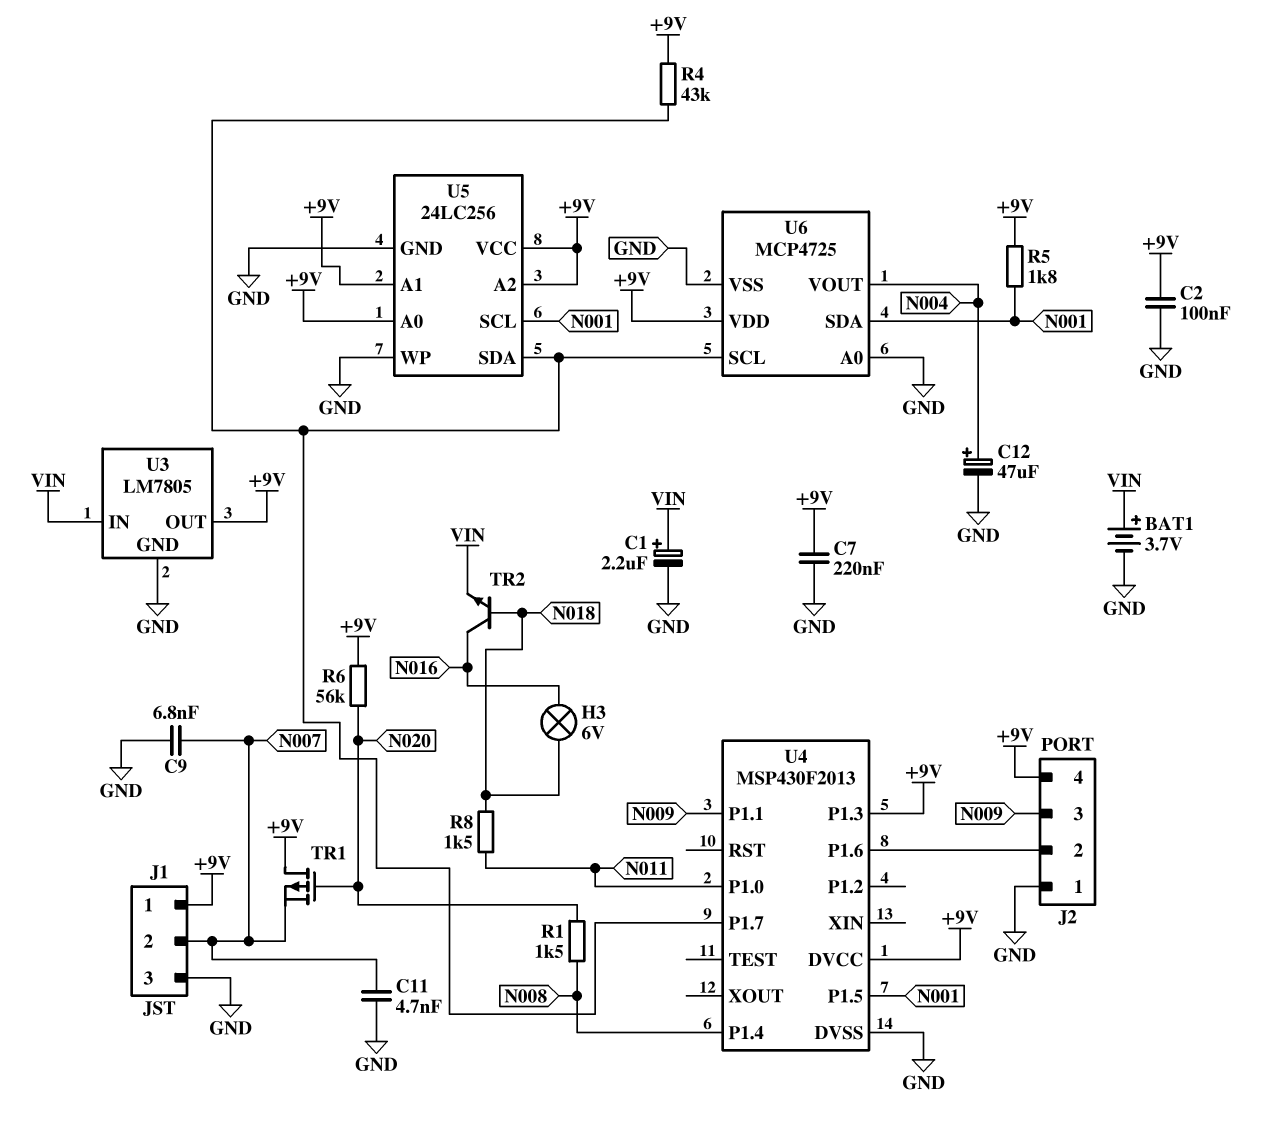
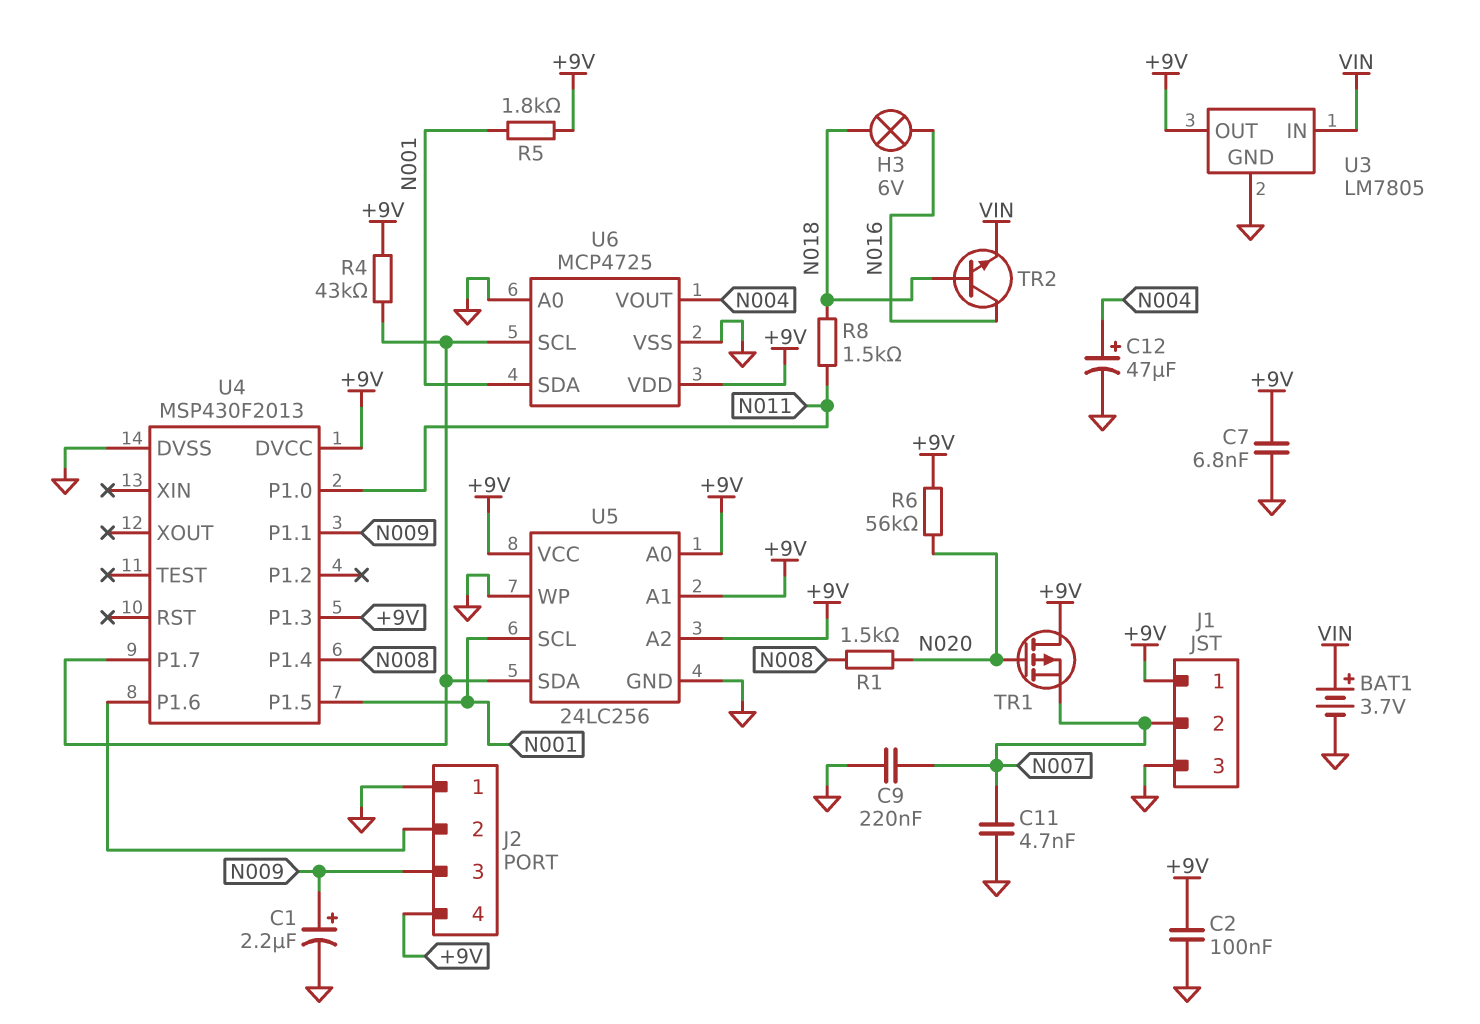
C1: 2.2uF (plus VIN, minus GND) -> 2.2uF (plus N009, minus GND)
C7: 220nF (+9V, GND) -> 6.8nF (+9V, GND)
C9: 6.8nF (GND, N007) -> 220nF (GND, N007)

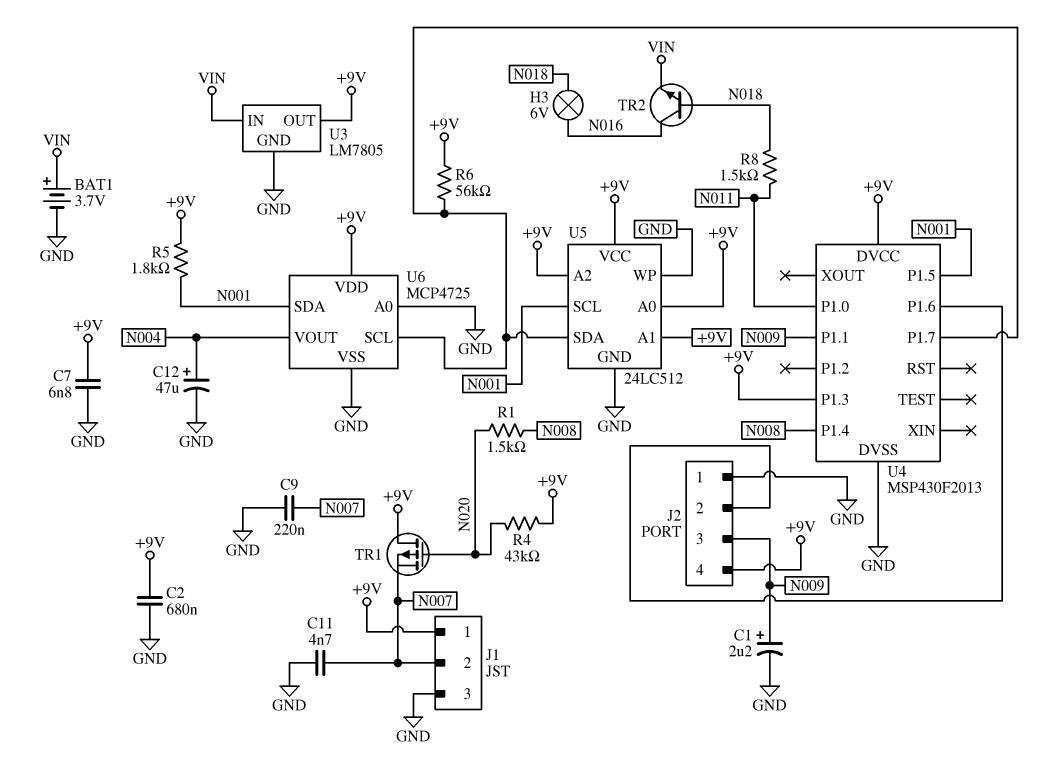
C2: 100nF (+9V, GND) -> 680nF (+9V, GND)
R4: 43k (+9V, U4/P1.7) -> 43k (+9V, N020)
R6: 56k (+9V, N020) -> 56k (+9V, U4/P1.7)
U5: 24LC256 -> 24LC512

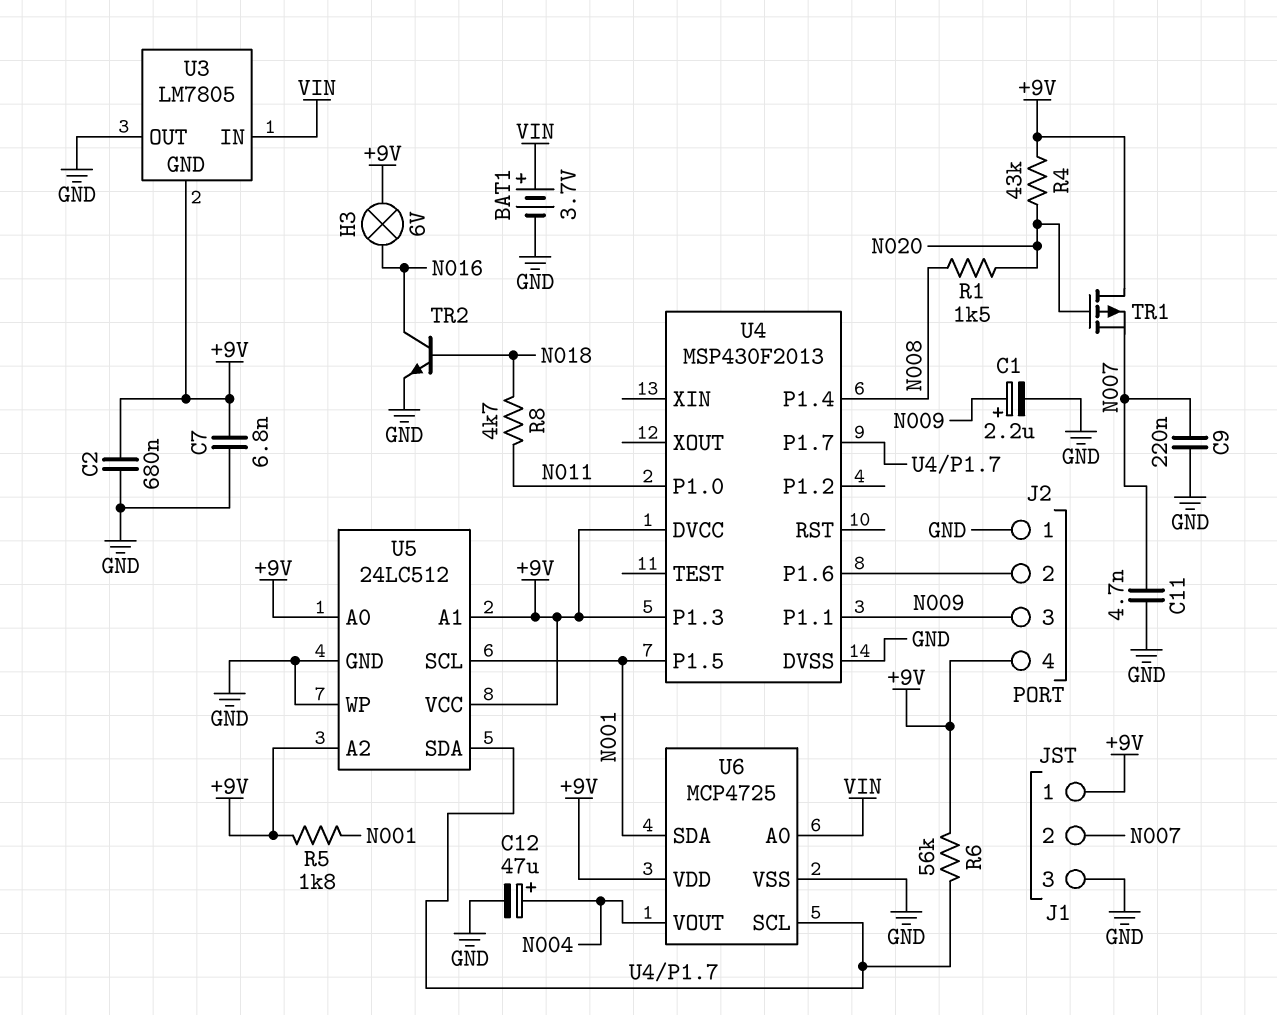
H3: lamp 6V (N016, N018) -> lamp 6V (+9V, N016)
R8: 1.5k (N011, N018) -> 4.7k (N011, N018)
TR2: NPN (B N018, C N016, E VIN) -> NPN (B N018, C N016, E GND)
U3 pin GND: GND -> +9V
U3 pin OUT: +9V -> GND
U6 pin A0: GND -> VIN

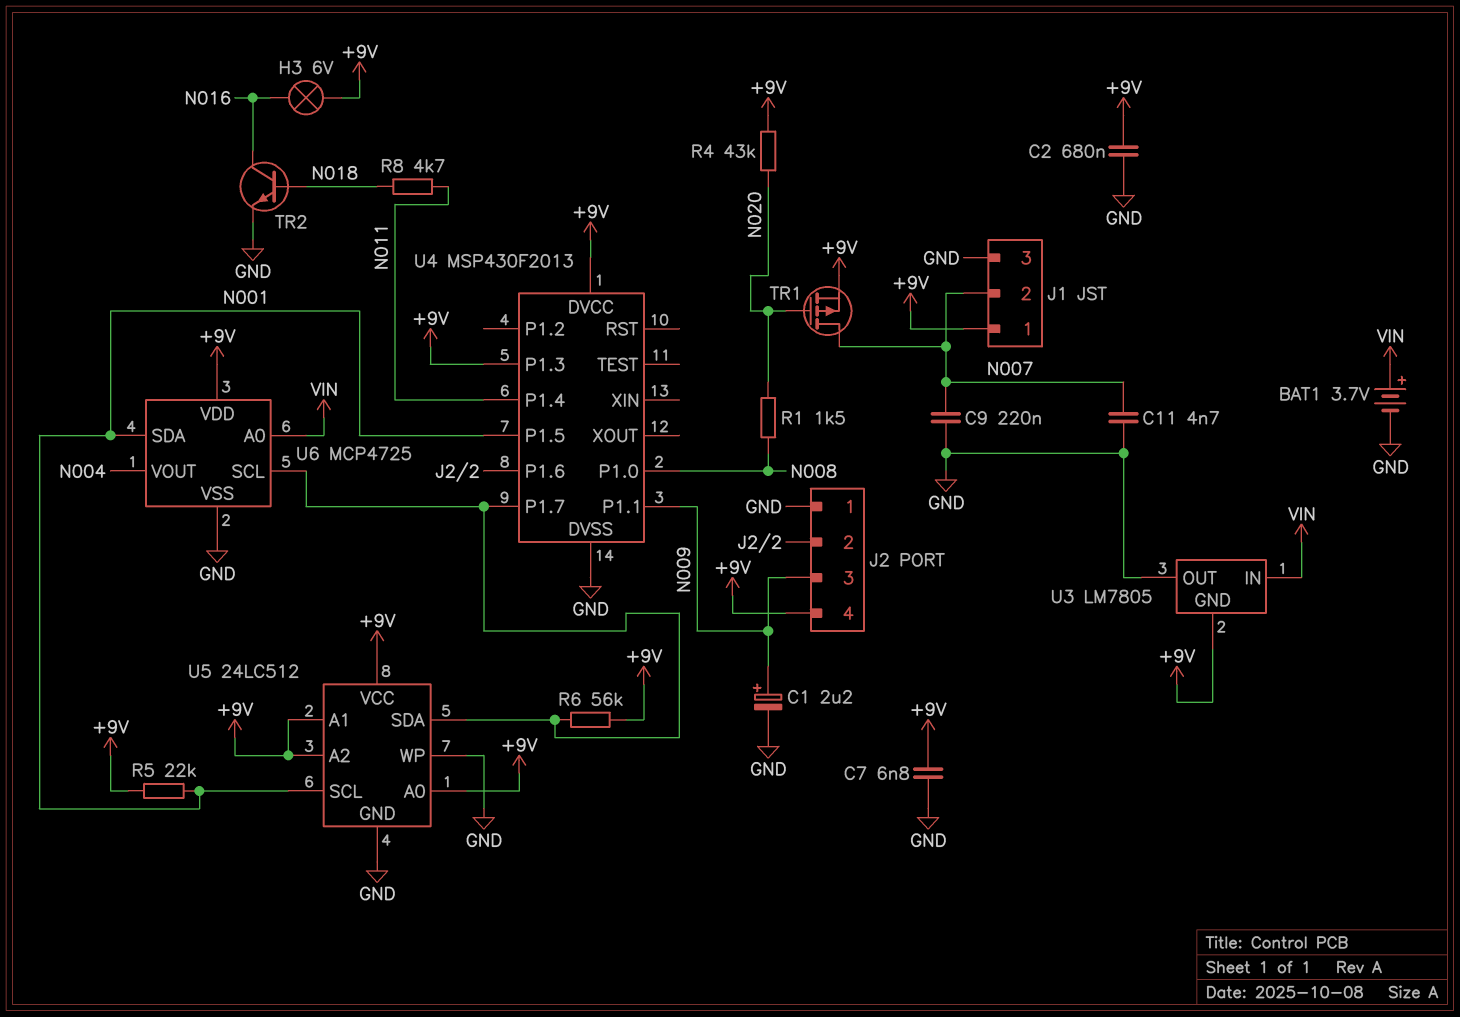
C12: 47uF (plus N004, minus GND) -> none
R5: 1.8k (+9V, N001) -> 22k (+9V, N001)
TR1: PMOS (G N020, D +9V, S N007) -> PMOS (G N020, D N007, S +9V)
U4 pin P1.0: N011 -> N008
U4 pin P1.4: N008 -> N011

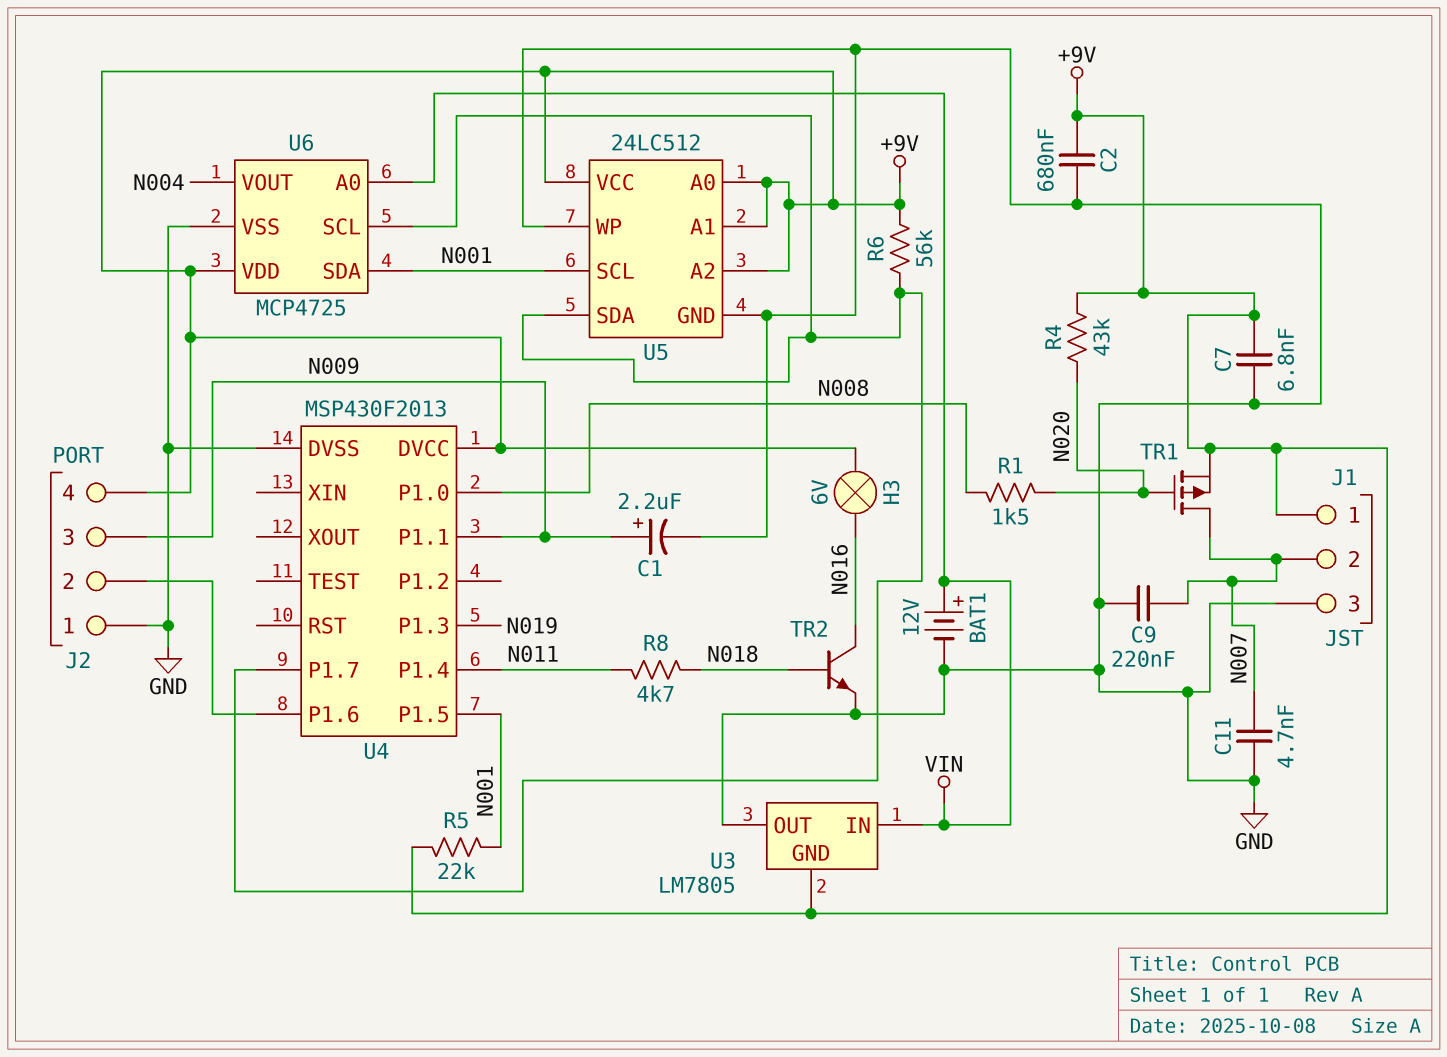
BAT1: 3.7V (plus VIN, minus GND) -> 12V (plus VIN, minus GND)
U4 pin P1.3: +9V -> N019

